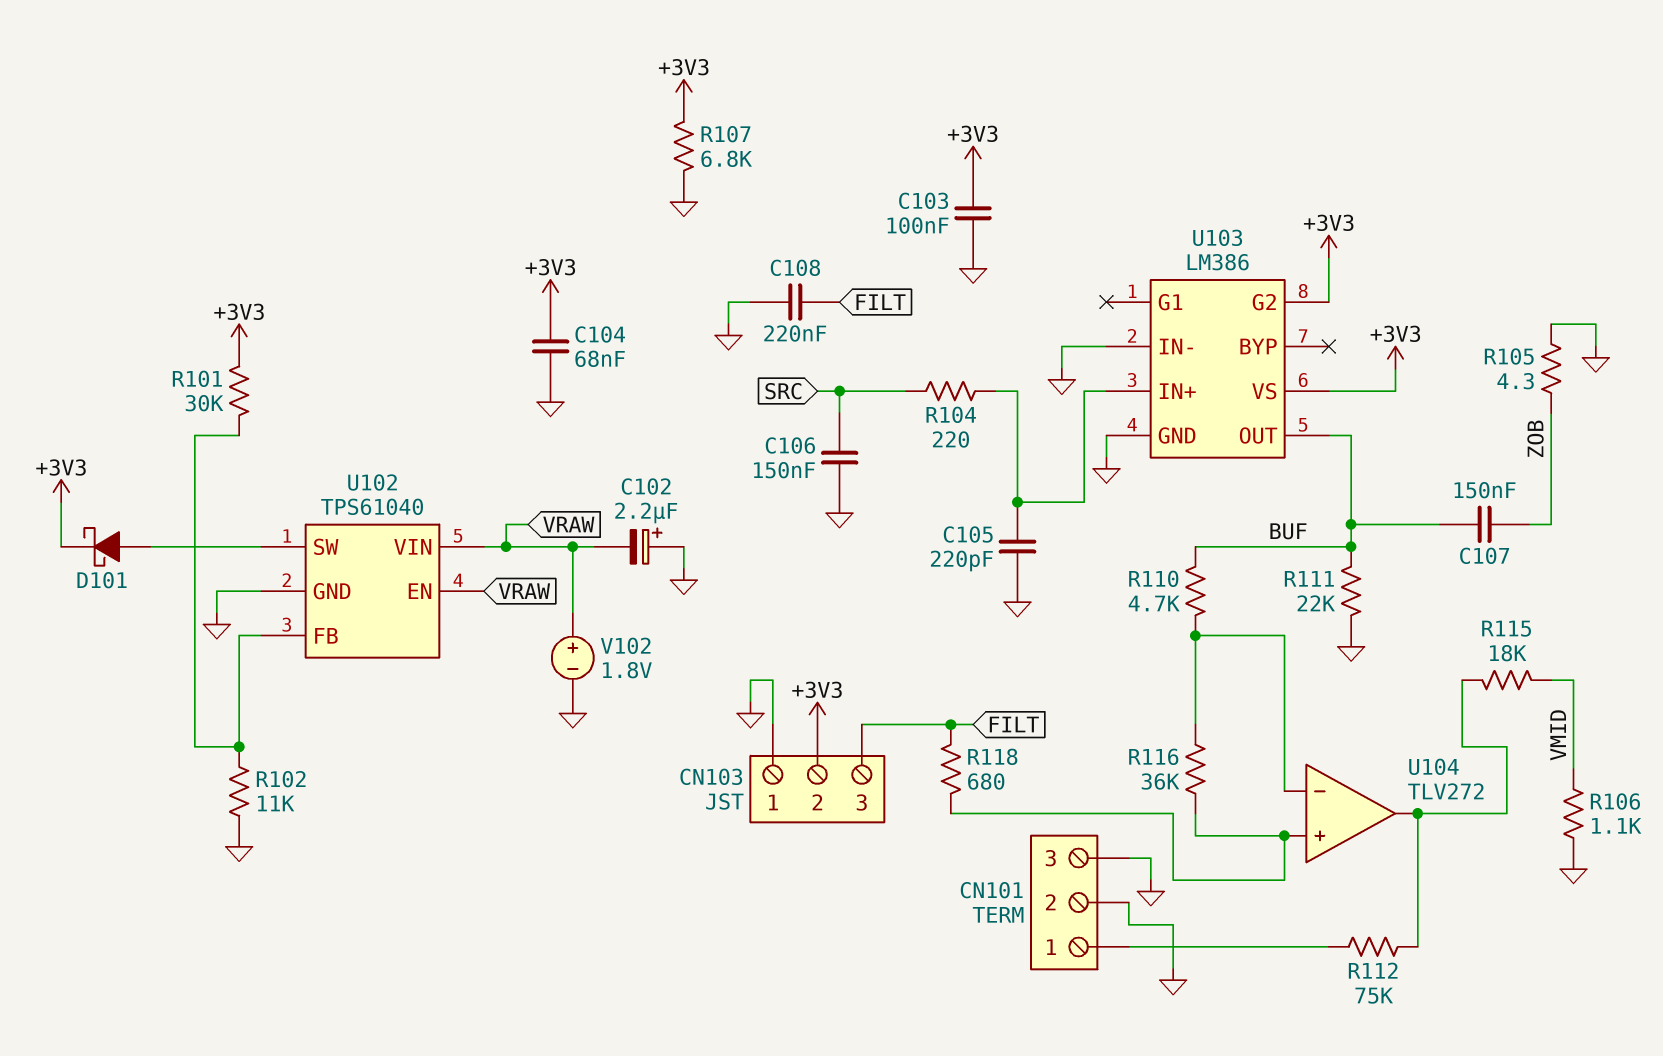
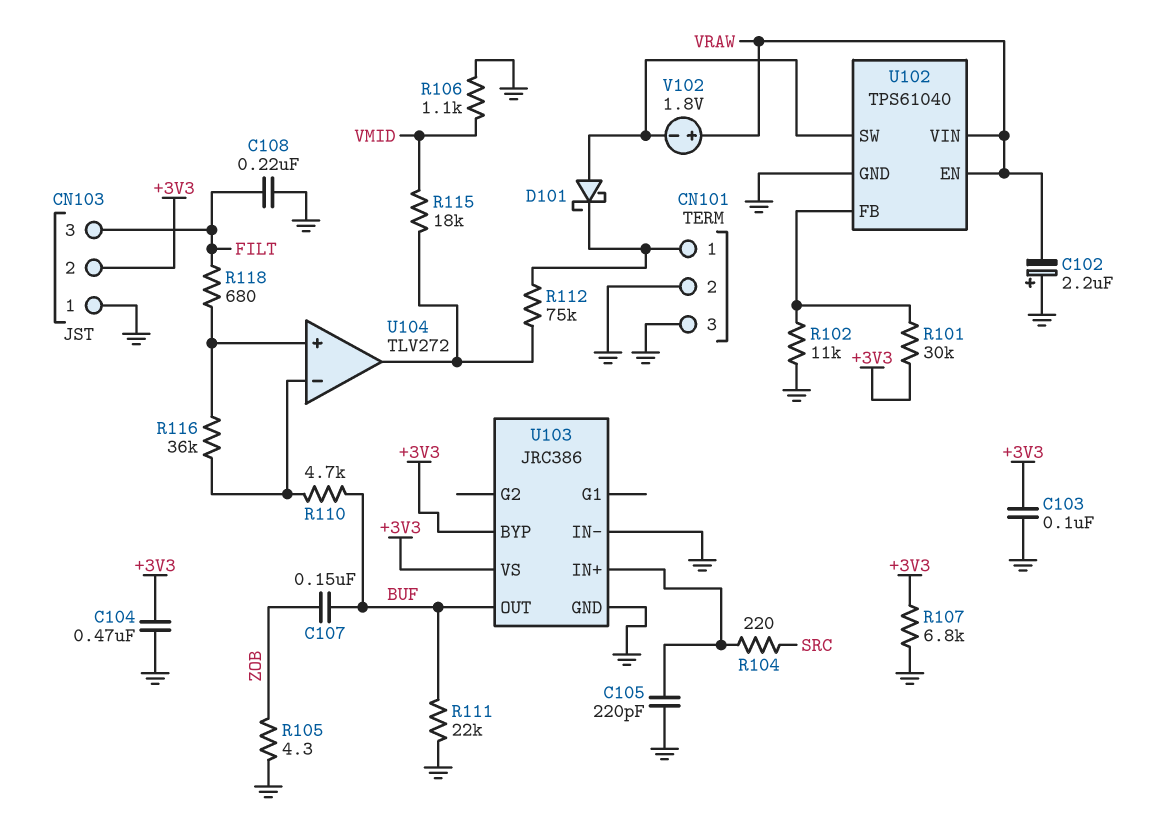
C104: 68nF (+3V3, GND) -> 470nF (+3V3, GND)
C106: 150nF (GND, SRC) -> none
D101: schottky (A U102/SW, K +3V3) -> schottky (A U102/SW, K CN101/1)
U103: LM386 -> JRC386
U103 pin BYP: none -> +3V3
U103 pin G2: +3V3 -> none
V102: 1.8V (plus VRAW, minus GND) -> 1.8V (plus VRAW, minus U102/SW)

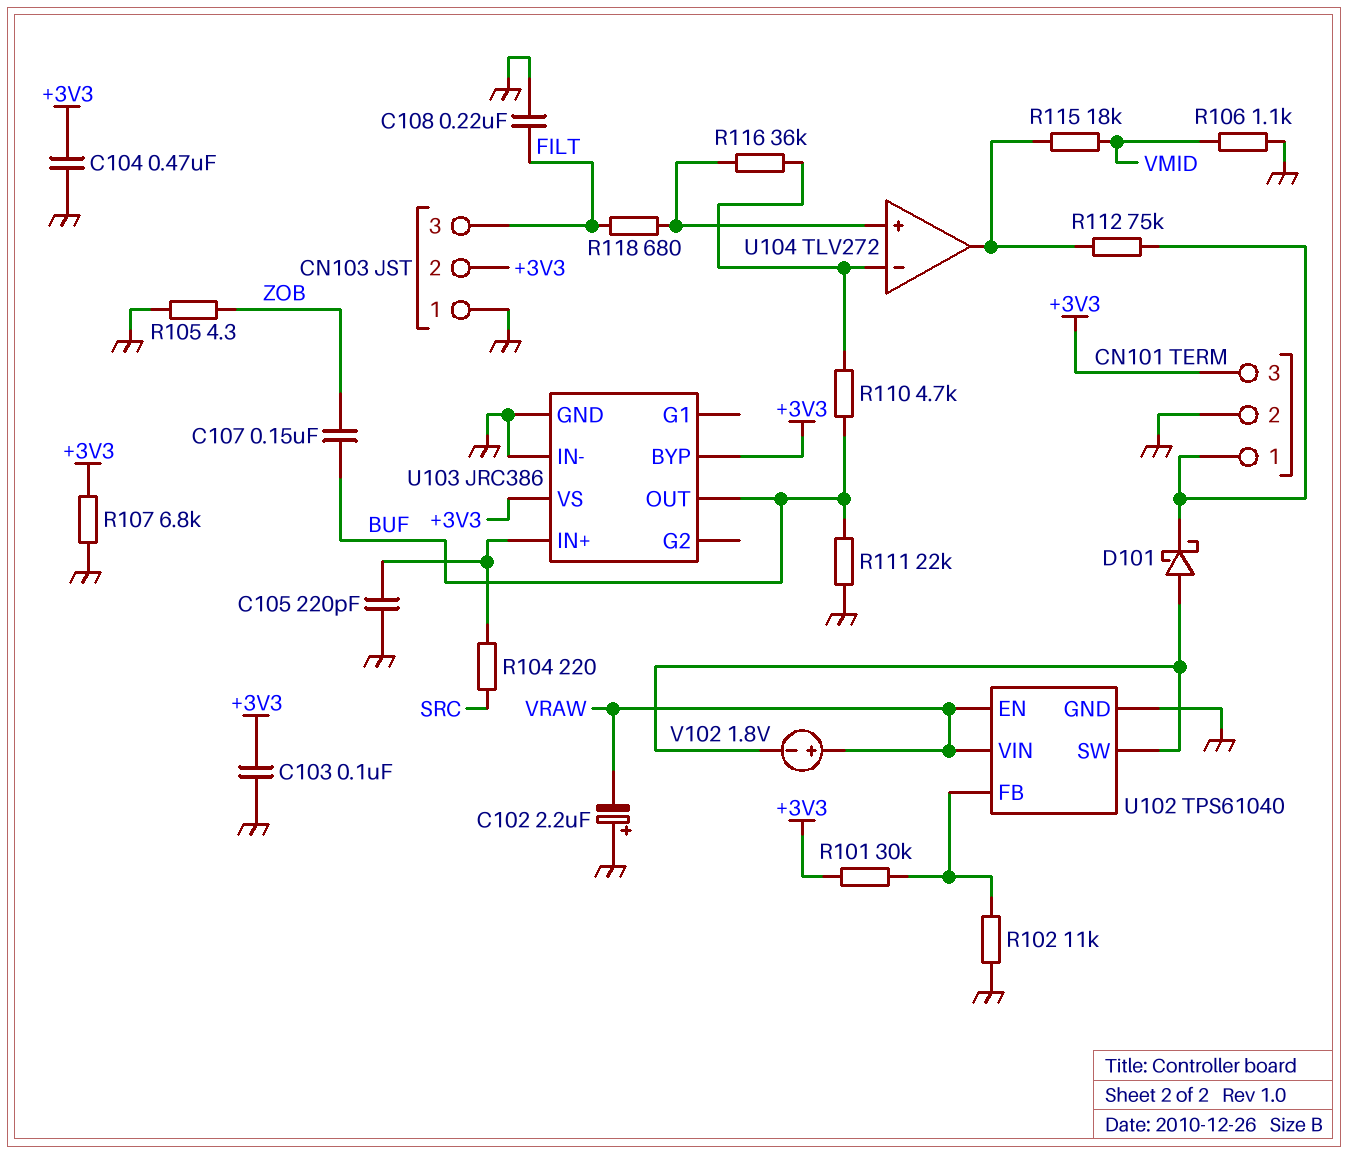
CN101 pin 3: GND -> +3V3

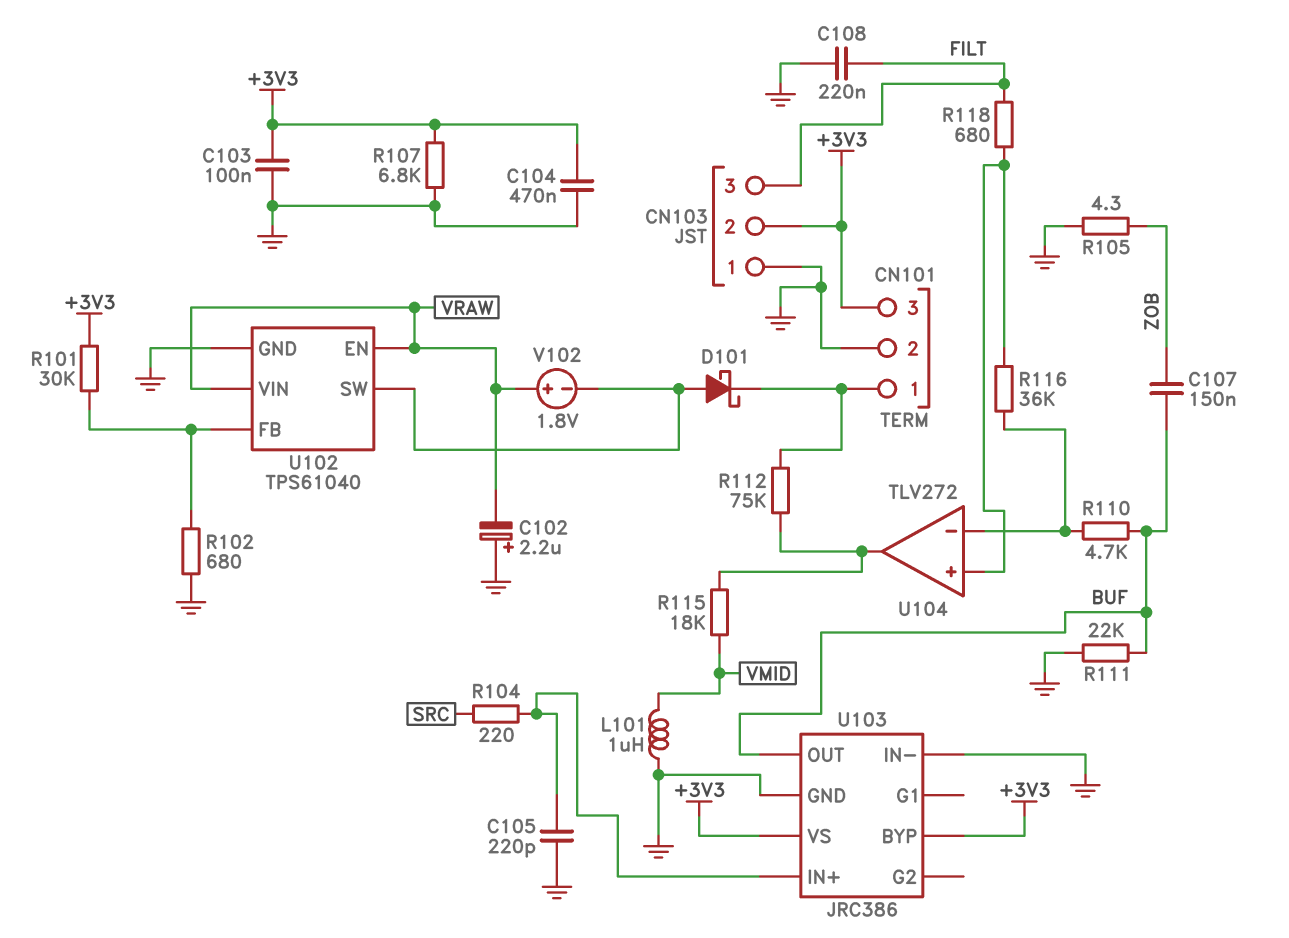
L101: none -> 1uH (GND, VMID)
R102: 11k (GND, U102/FB) -> 680 (GND, U102/FB)
R106: 1.1k (GND, VMID) -> none

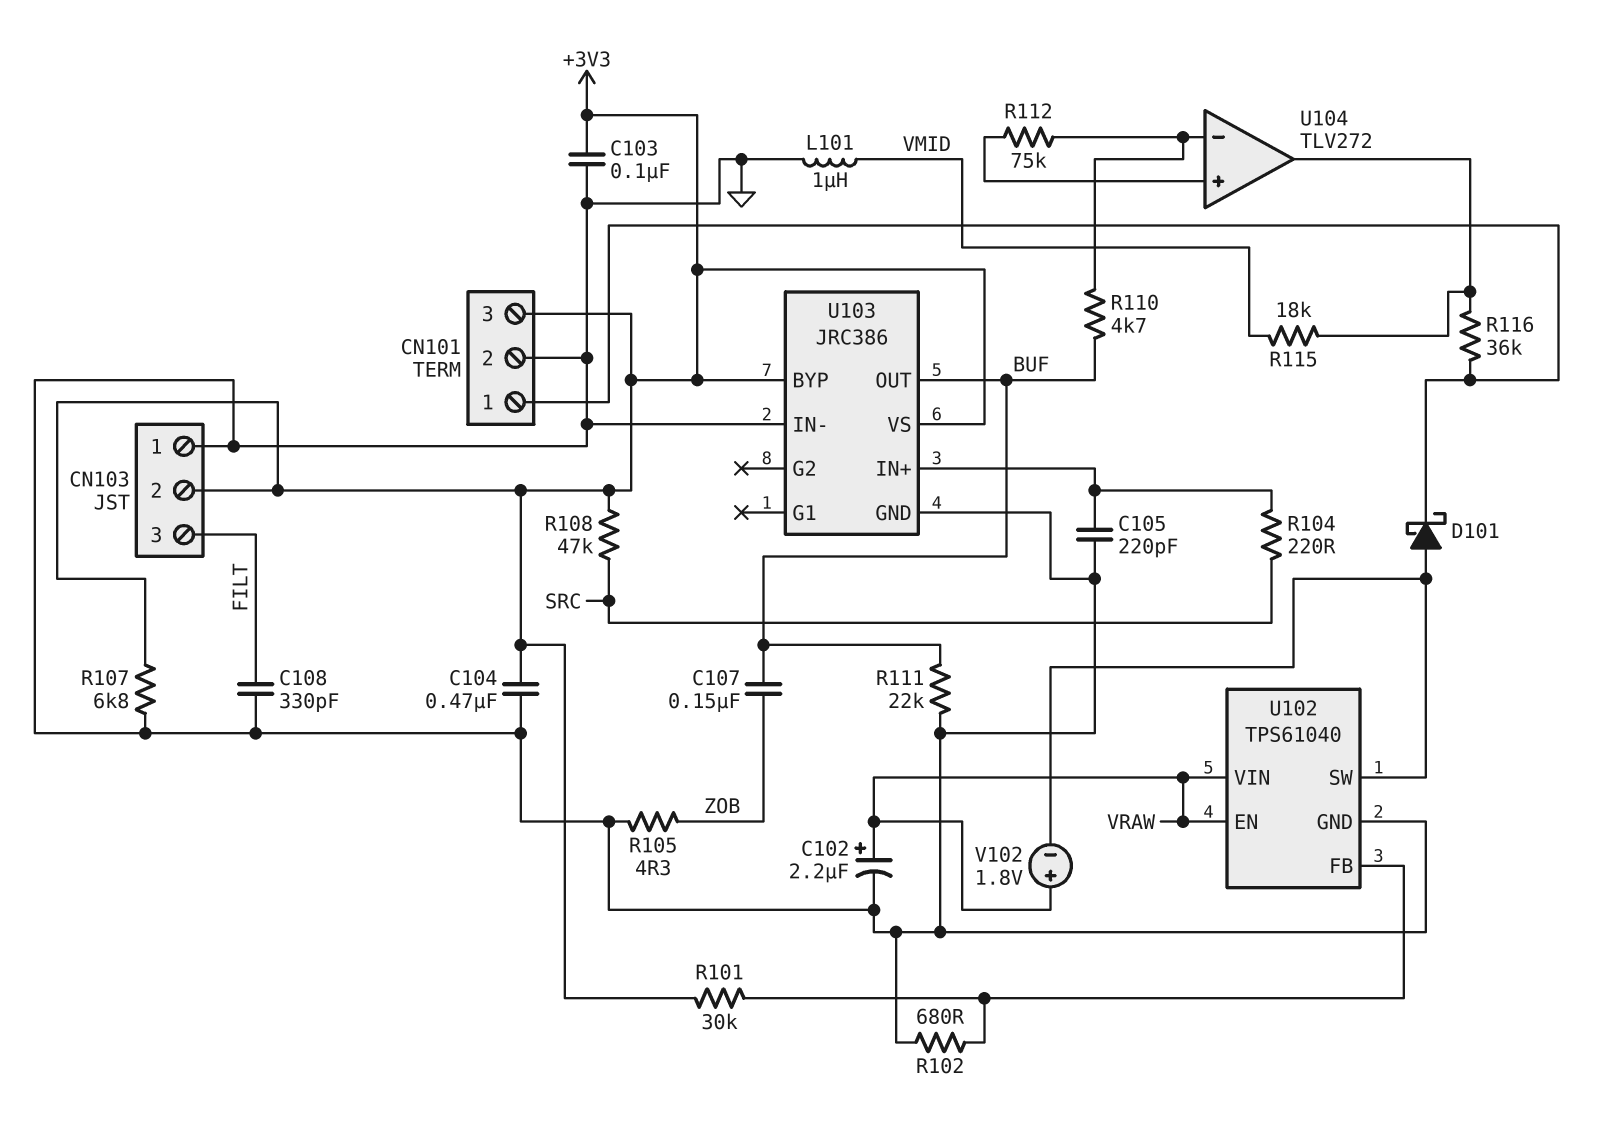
C102: 2.2uF (plus GND, minus VRAW) -> 2.2uF (plus VRAW, minus GND)
C108: 220nF (FILT, GND) -> 330pF (FILT, GND)
R108: none -> 47k (+3V3, SRC)
R112: 75k (CN101/1, U104/out) -> 75k (U104/in+, U104/in-)
R116: 36k (U104/in+, U104/in-) -> 36k (CN101/1, U104/out)
R118: 680 (FILT, U104/in+) -> none

